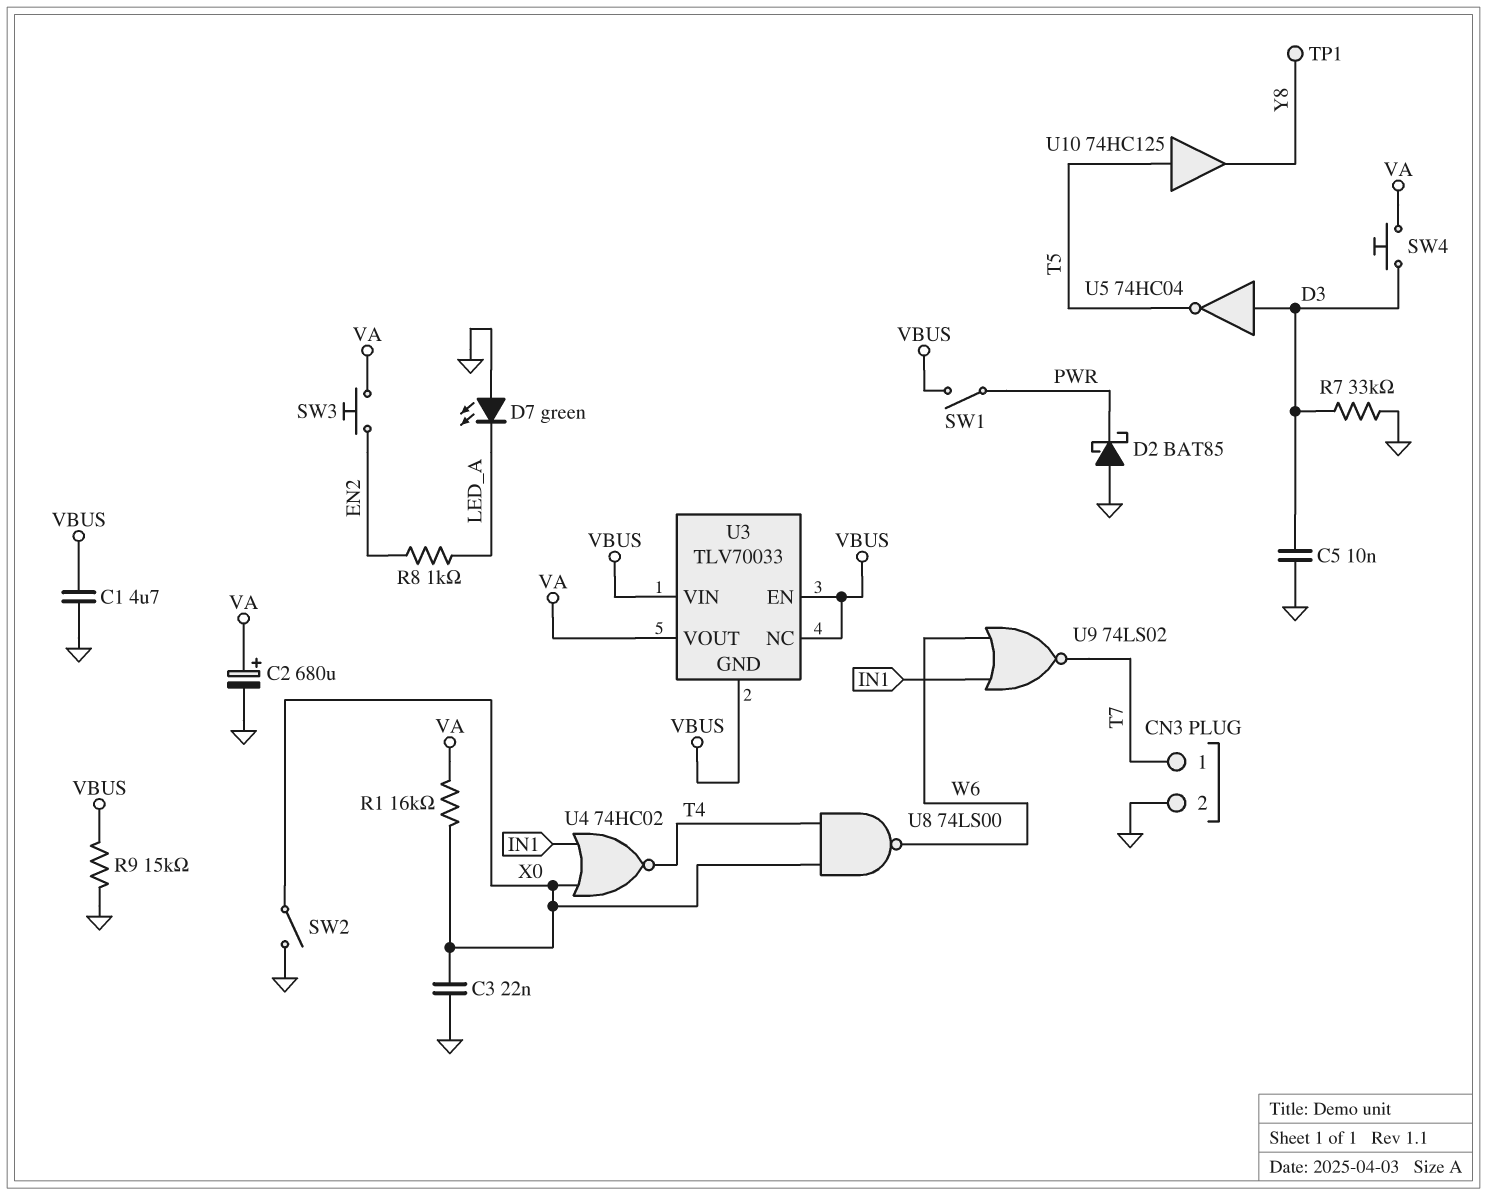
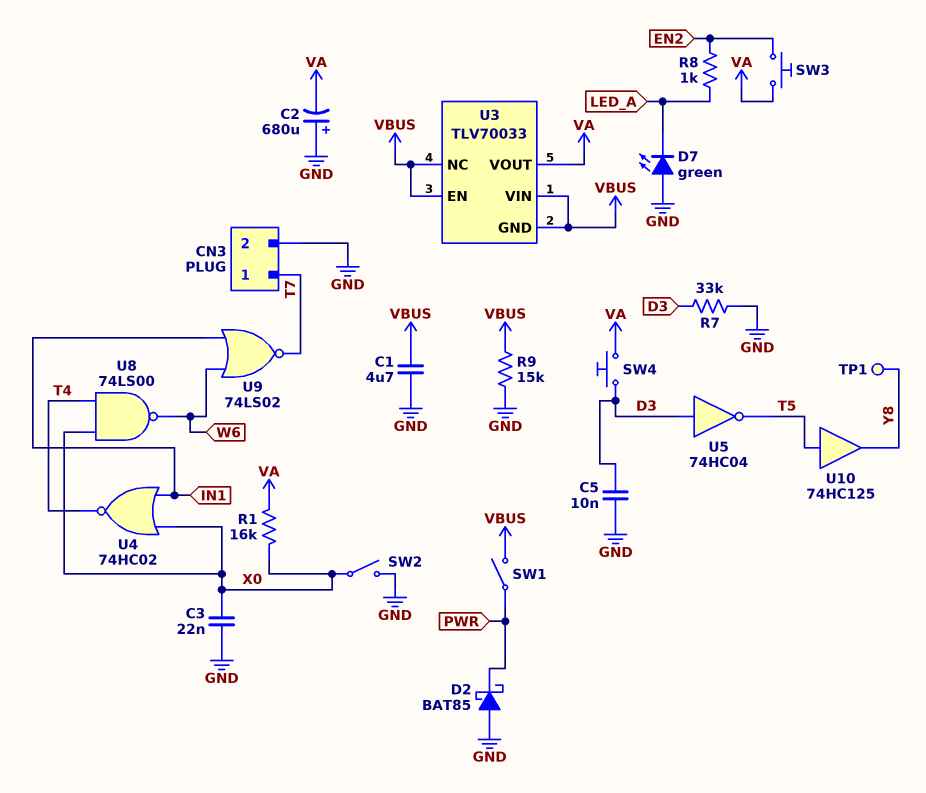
C2: 680uF (plus VA, minus GND) -> 680uF (plus GND, minus VA)

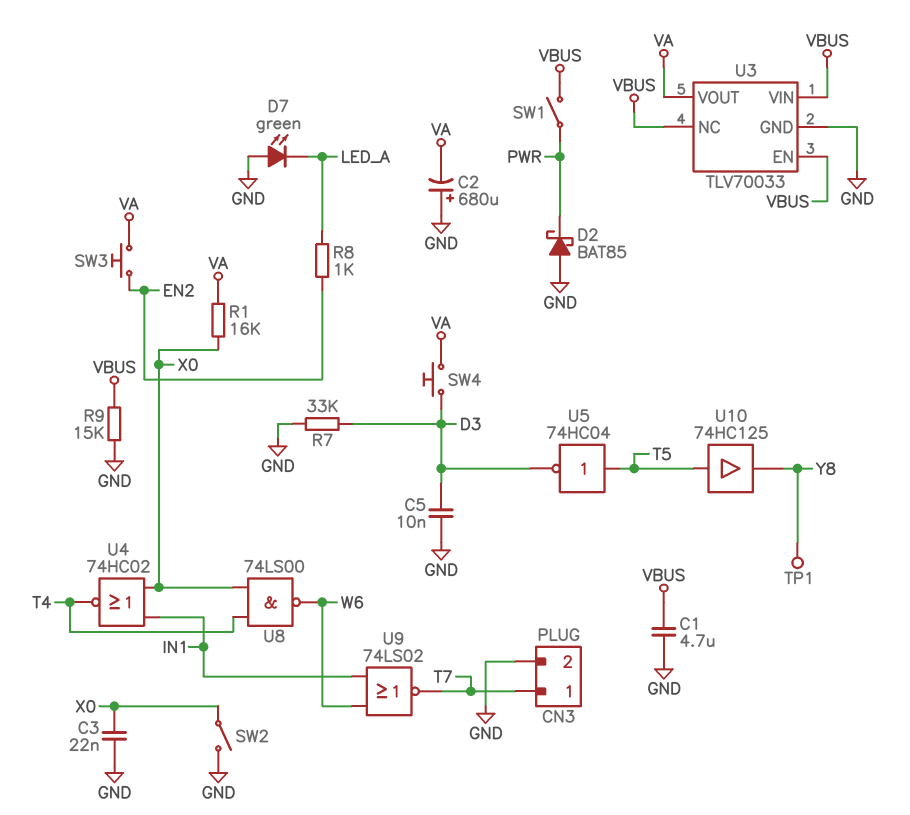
U3 pin GND: VBUS -> GND
U5: NOT 74HC04 (in D3, out T5) -> NOT 74HC04 (in T5, out D3)

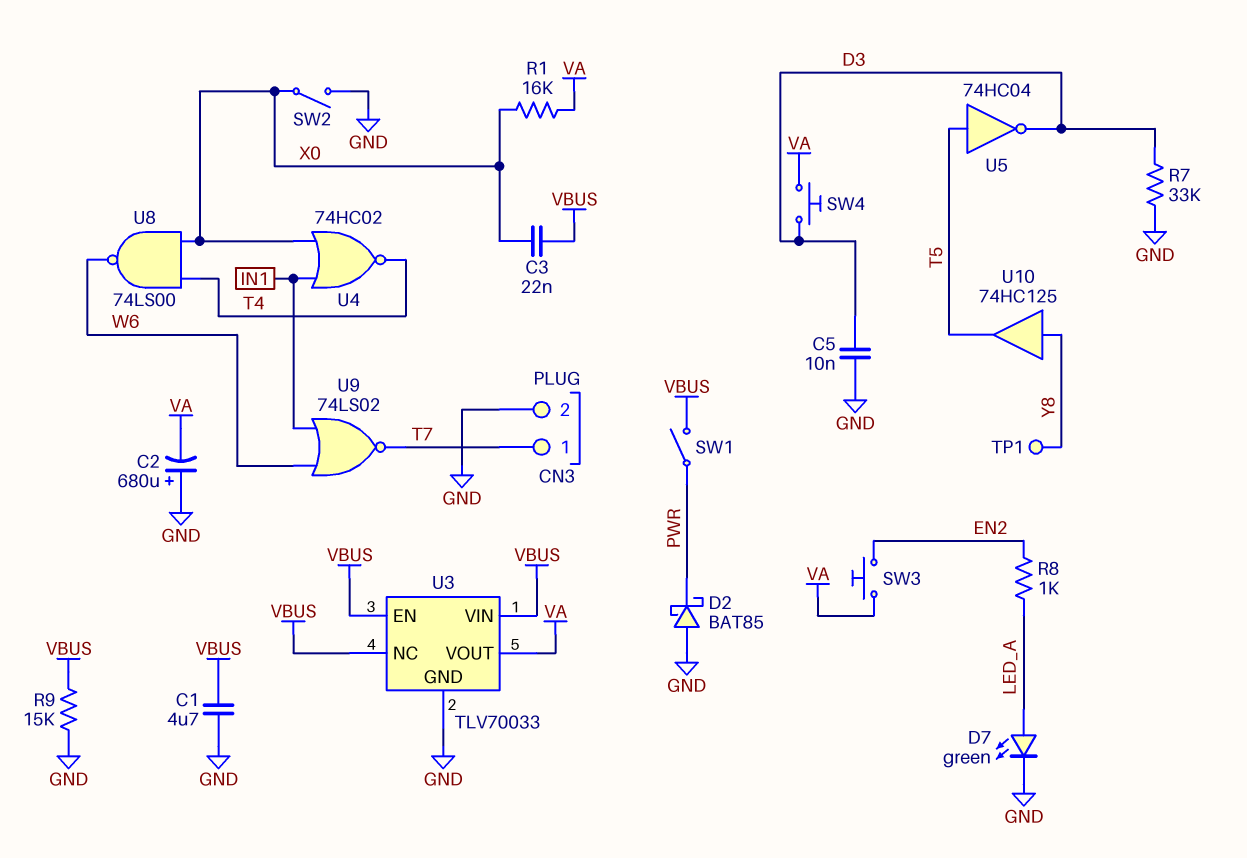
C3: 22nF (GND, X0) -> 22nF (VBUS, X0)
D7: LED green (A GND, K LED_A) -> LED green (A LED_A, K GND)
U10: buffer 74HC125 (in T5, out Y8) -> buffer 74HC125 (in Y8, out T5)

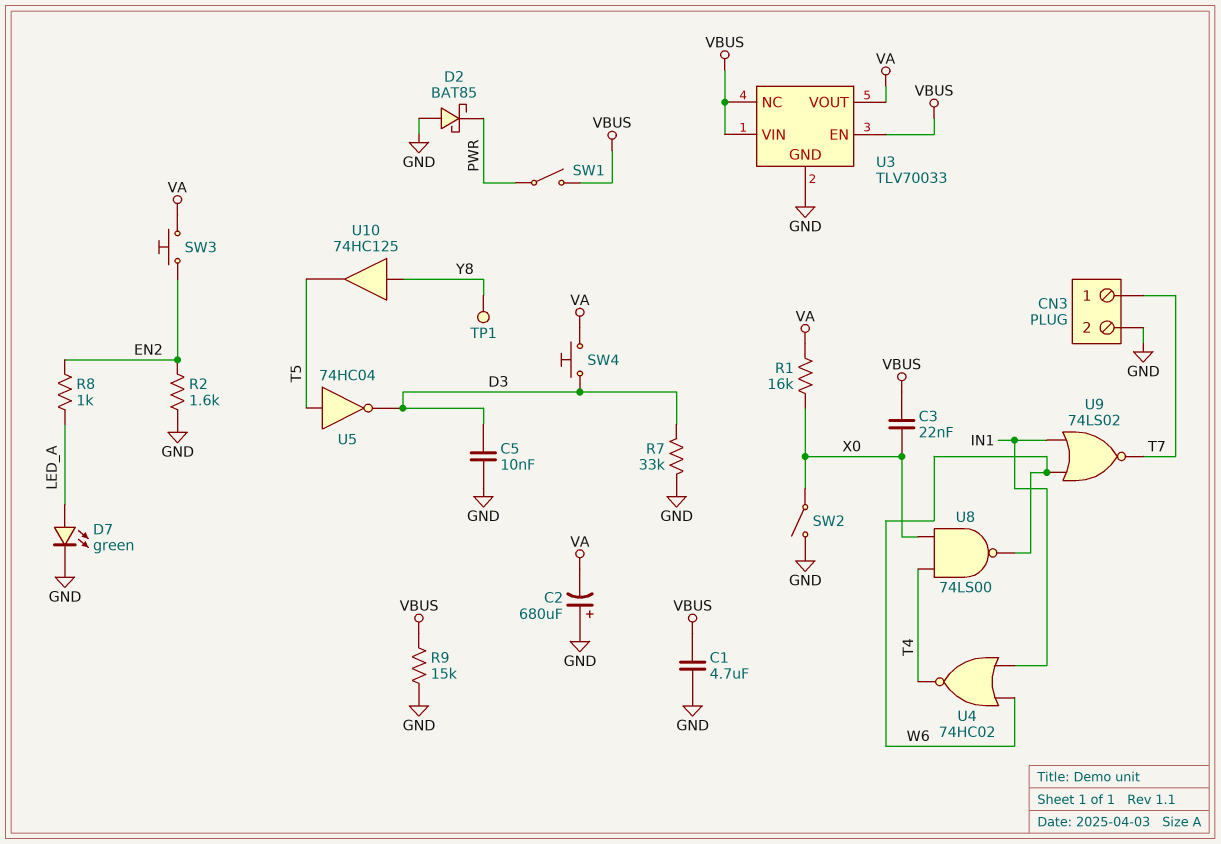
R2: none -> 1.6k (EN2, GND)
U4: NOR 74HC02 (in IN1, in X0, out T4) -> NOR 74HC02 (in IN1, in W6, out T4)

